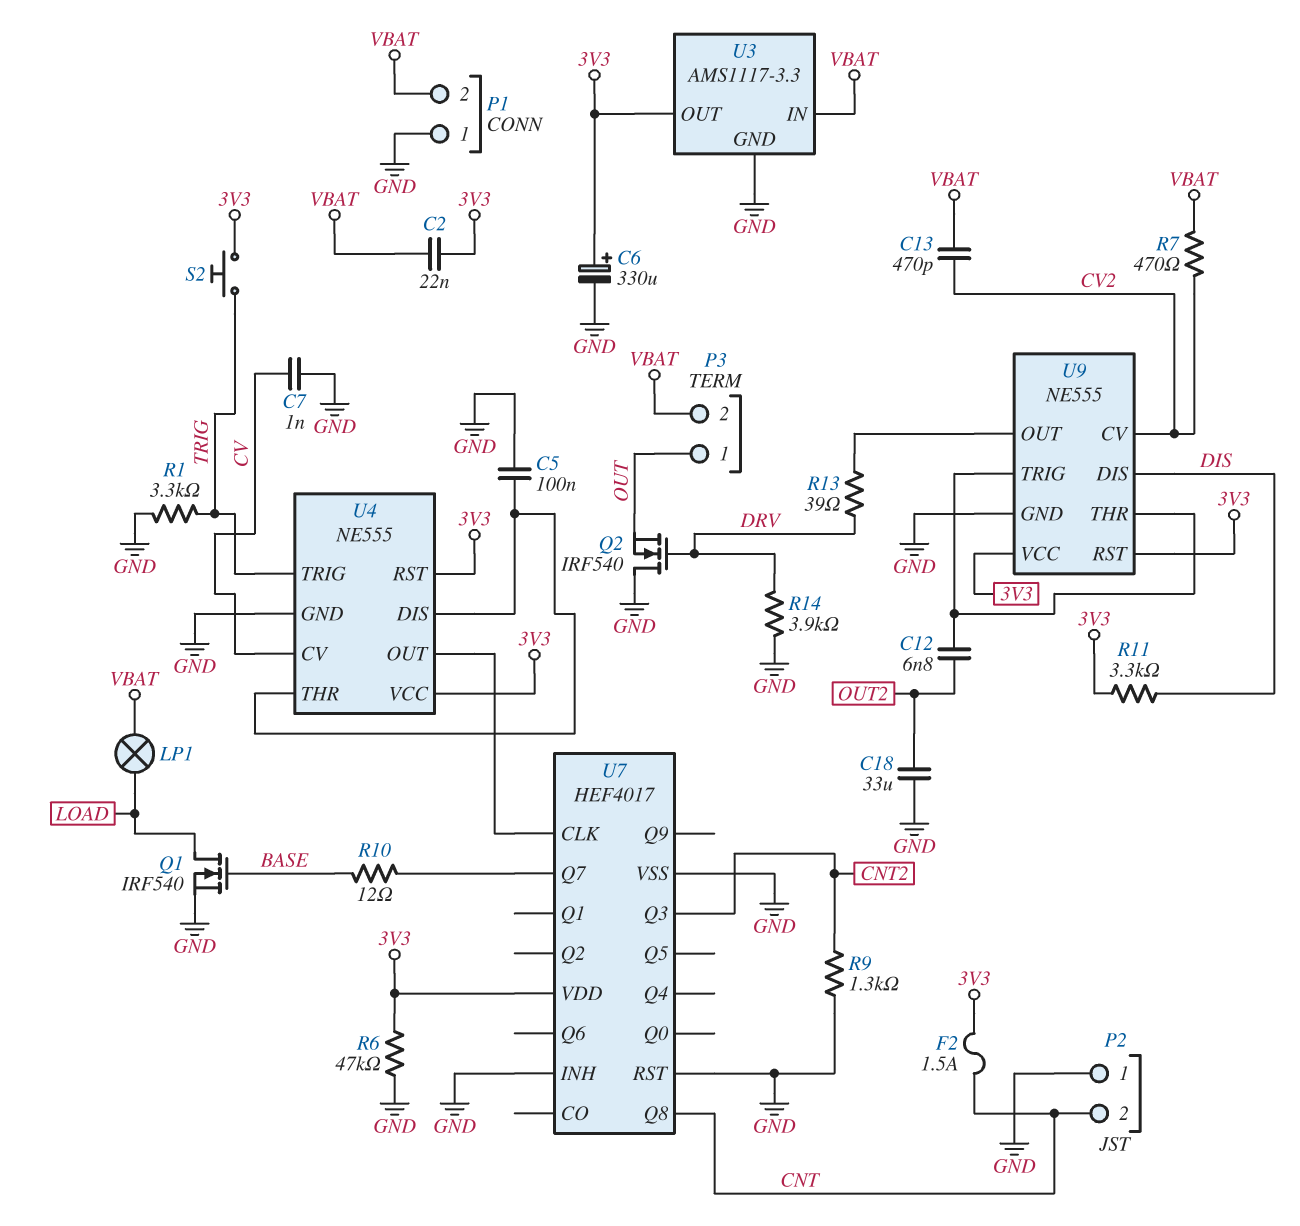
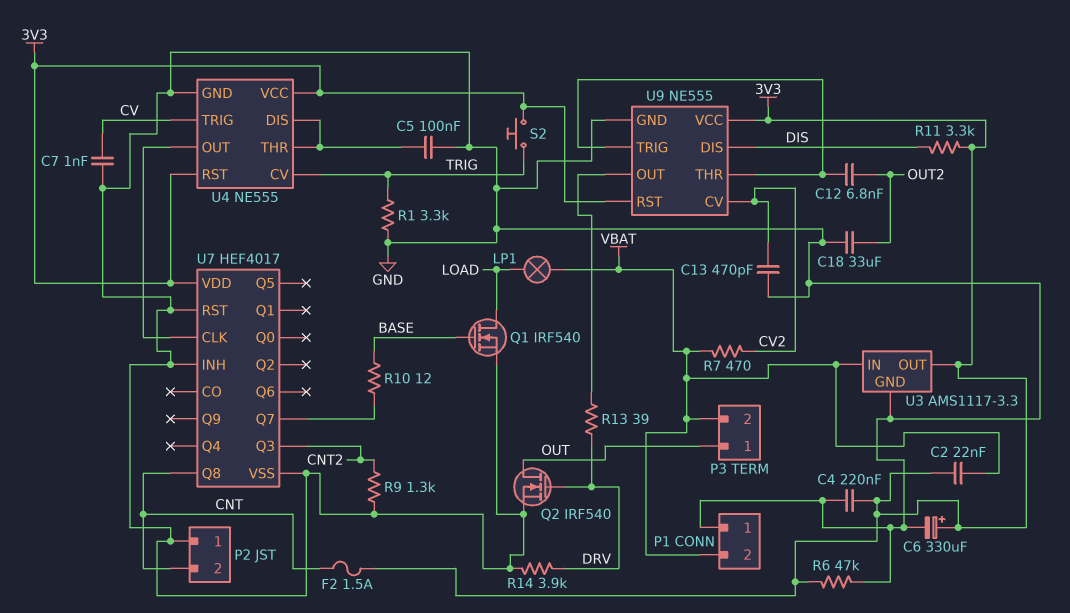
C4: none -> 220nF (3V3, GND)
C13: 470pF (CV2, VBAT) -> 470pF (CV2, GND)
Q2: NMOS IRF540 (G DRV, D GND, S OUT) -> NMOS IRF540 (G DRV, D OUT, S GND)
U4 pin CV: CV -> TRIG
U4 pin TRIG: TRIG -> CV

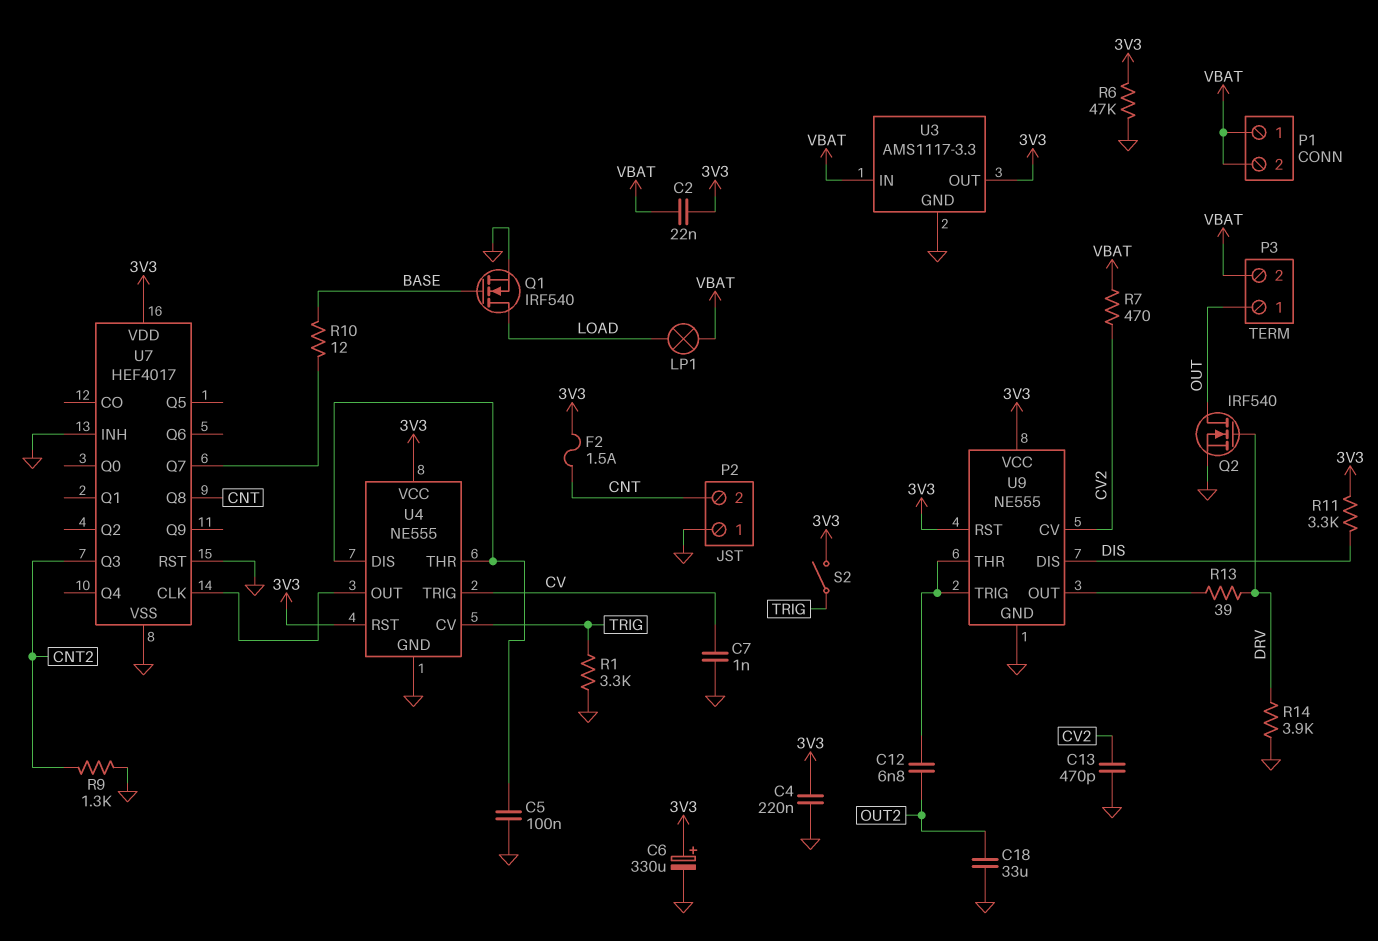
P1 pin 1: GND -> VBAT
S2: button (3V3, TRIG) -> switch (3V3, TRIG)

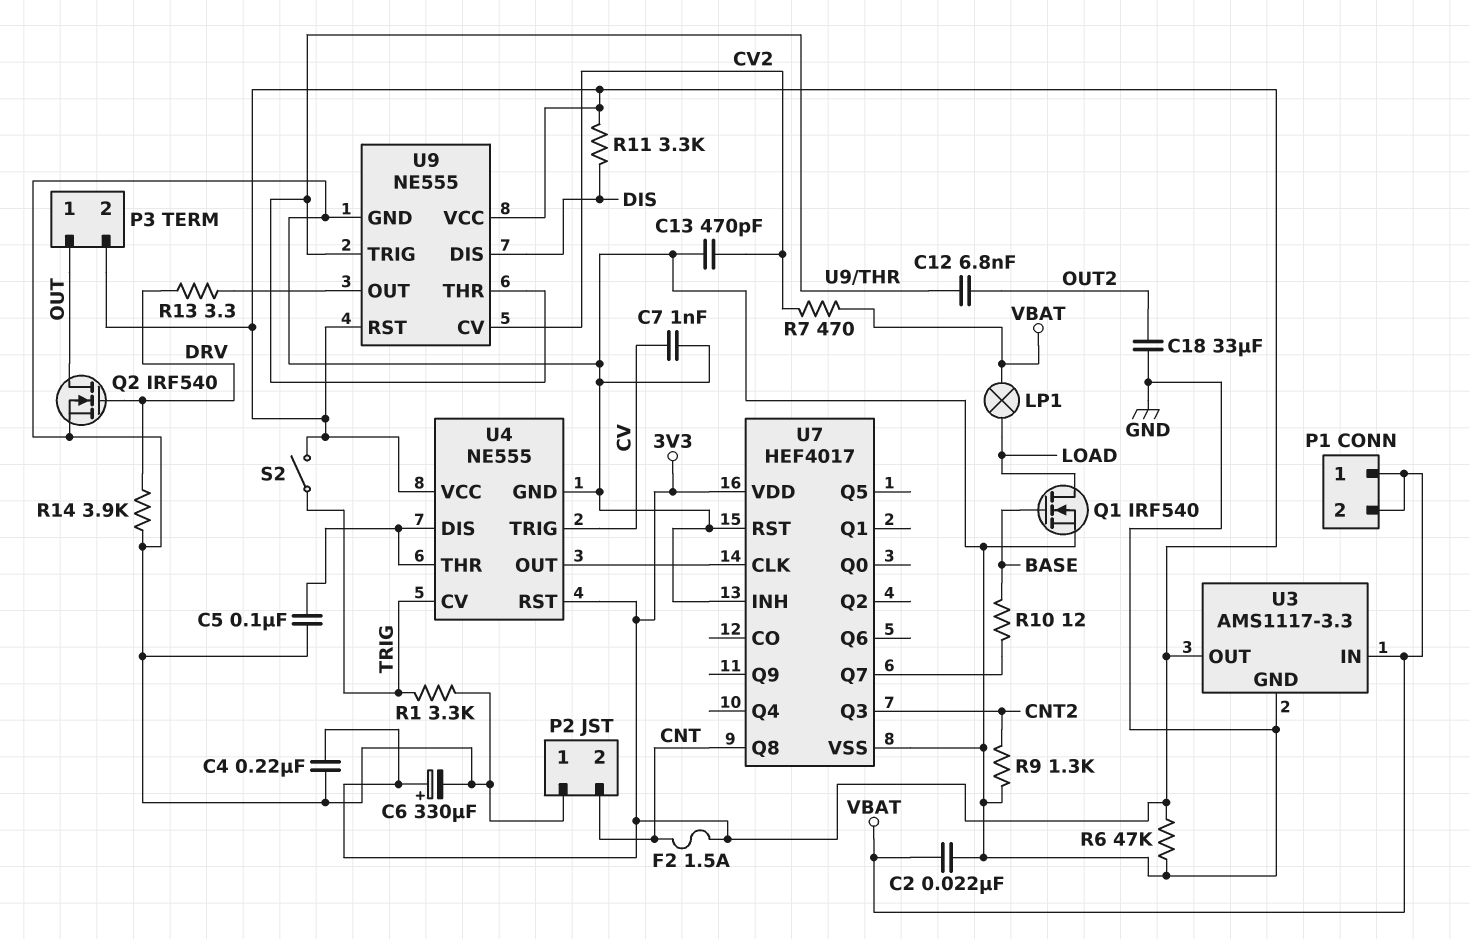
C2: 22nF (3V3, VBAT) -> 22nF (GND, VBAT)
P3 pin 2: VBAT -> 3V3
R13: 39 (DRV, U9/OUT) -> 3.3 (DRV, U9/OUT)

